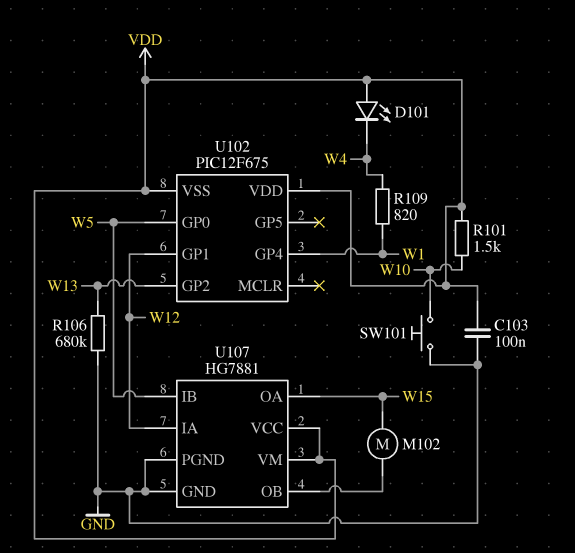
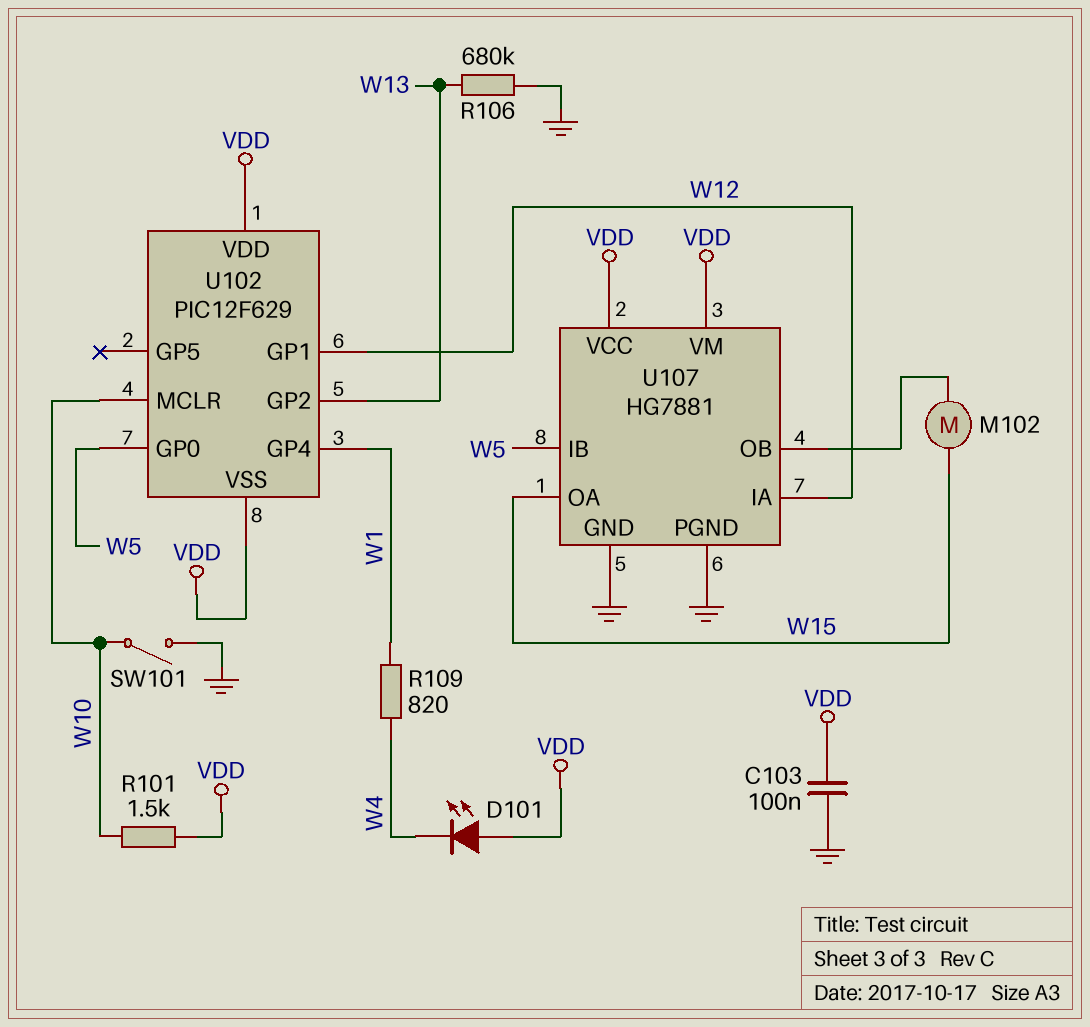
SW101: button (GND, W10) -> switch (GND, W10)
U102: PIC12F675 -> PIC12F629
U102 pin MCLR: none -> W10

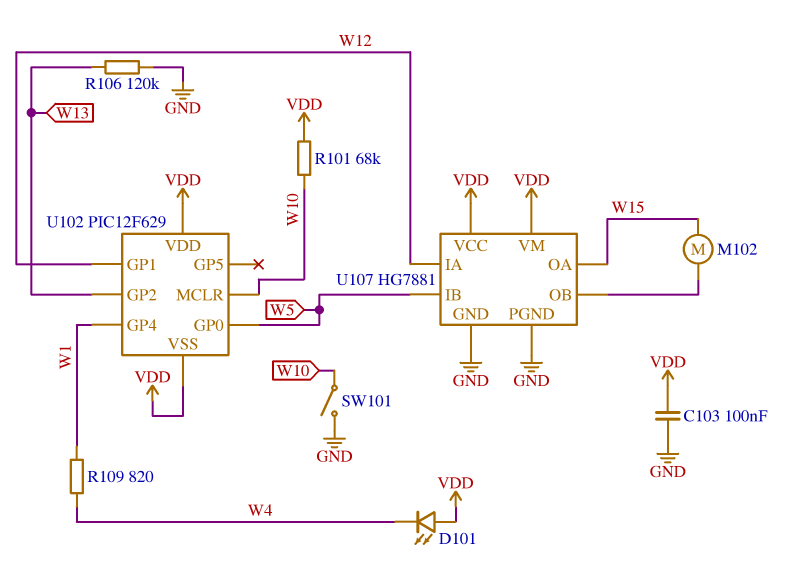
R101: 1.5k (VDD, W10) -> 68k (VDD, W10)
R106: 680k (GND, W13) -> 120k (GND, W13)

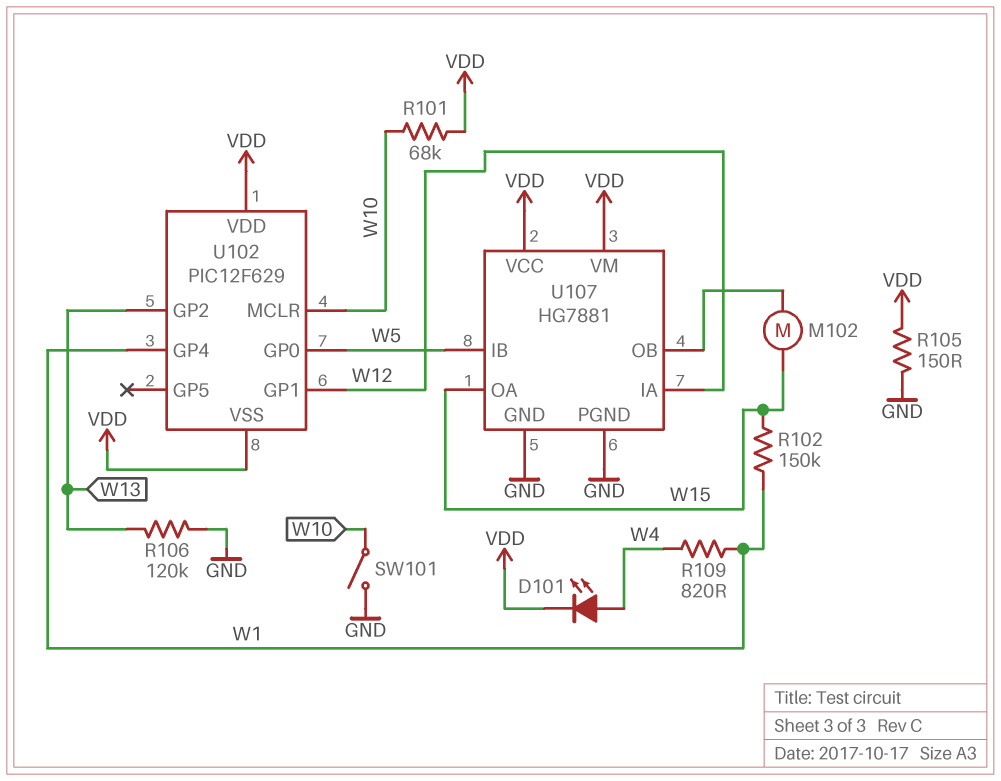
C103: 100nF (GND, VDD) -> none
D101: LED (A VDD, K W4) -> LED (A W4, K VDD)
R102: none -> 150k (W1, W15)
R105: none -> 150 (GND, VDD)

